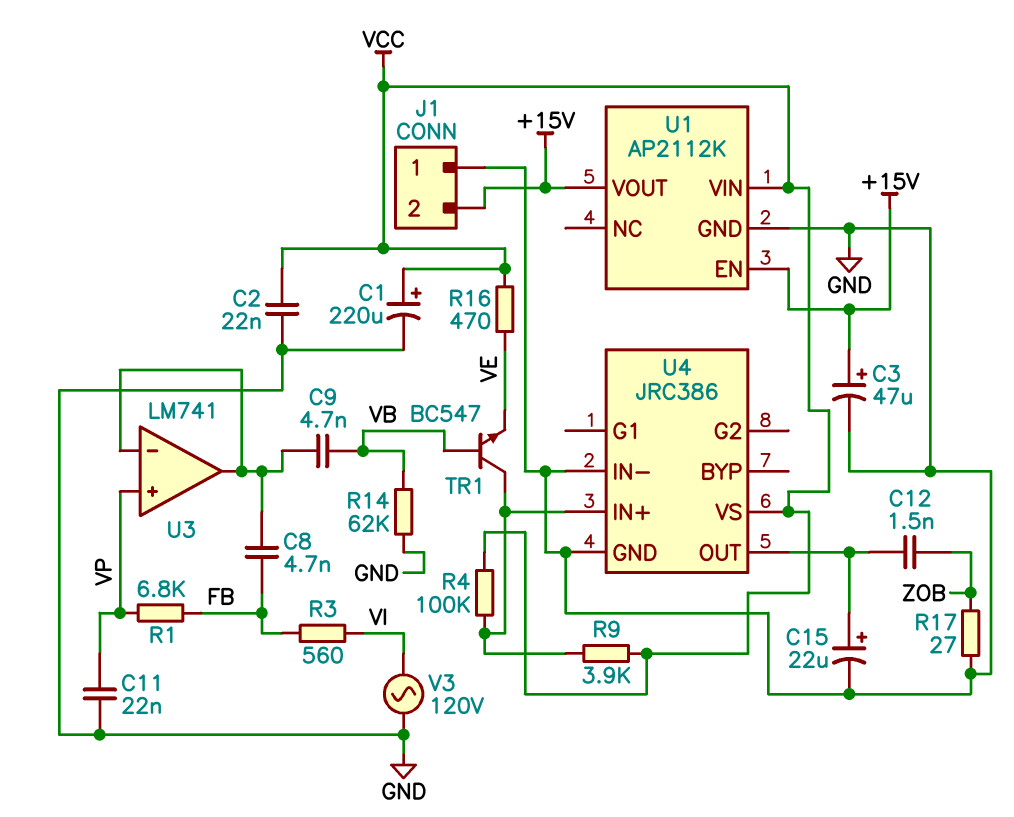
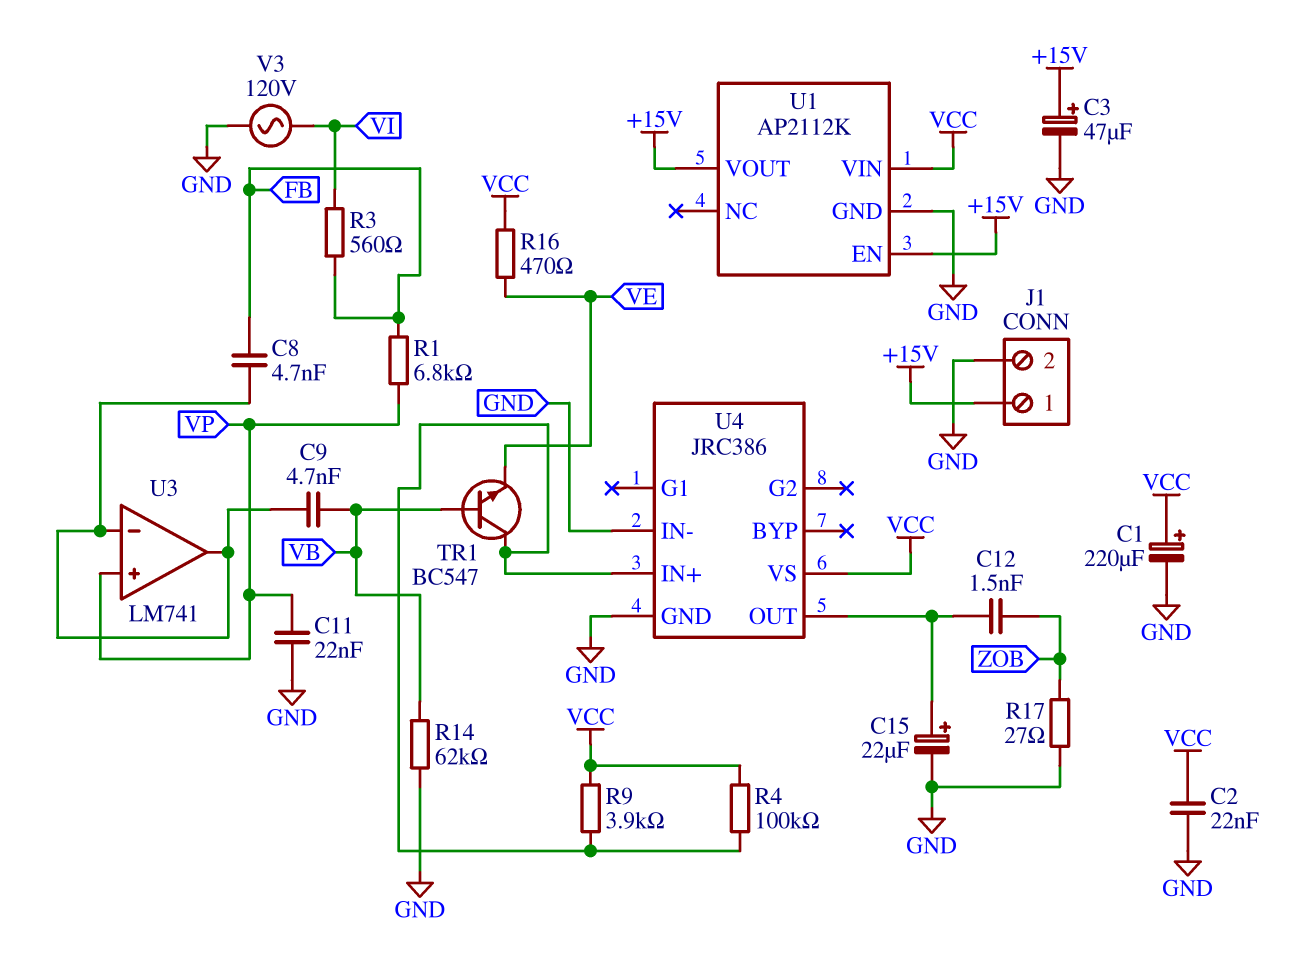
J1 pin 1: GND -> +15V
J1 pin 2: +15V -> GND

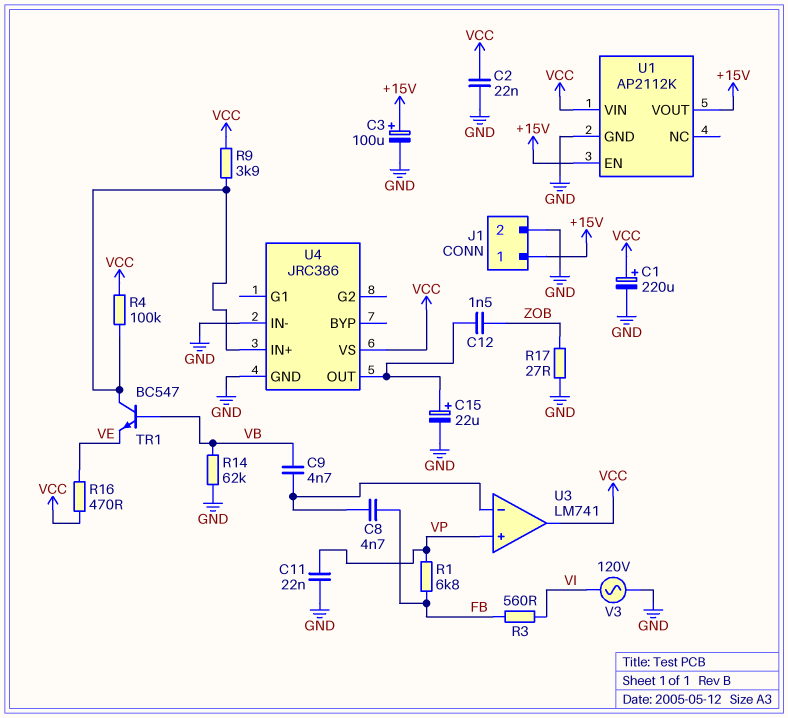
C3: 47uF (plus +15V, minus GND) -> 100uF (plus +15V, minus GND)
U3 pin out: U3/in- -> VCC

